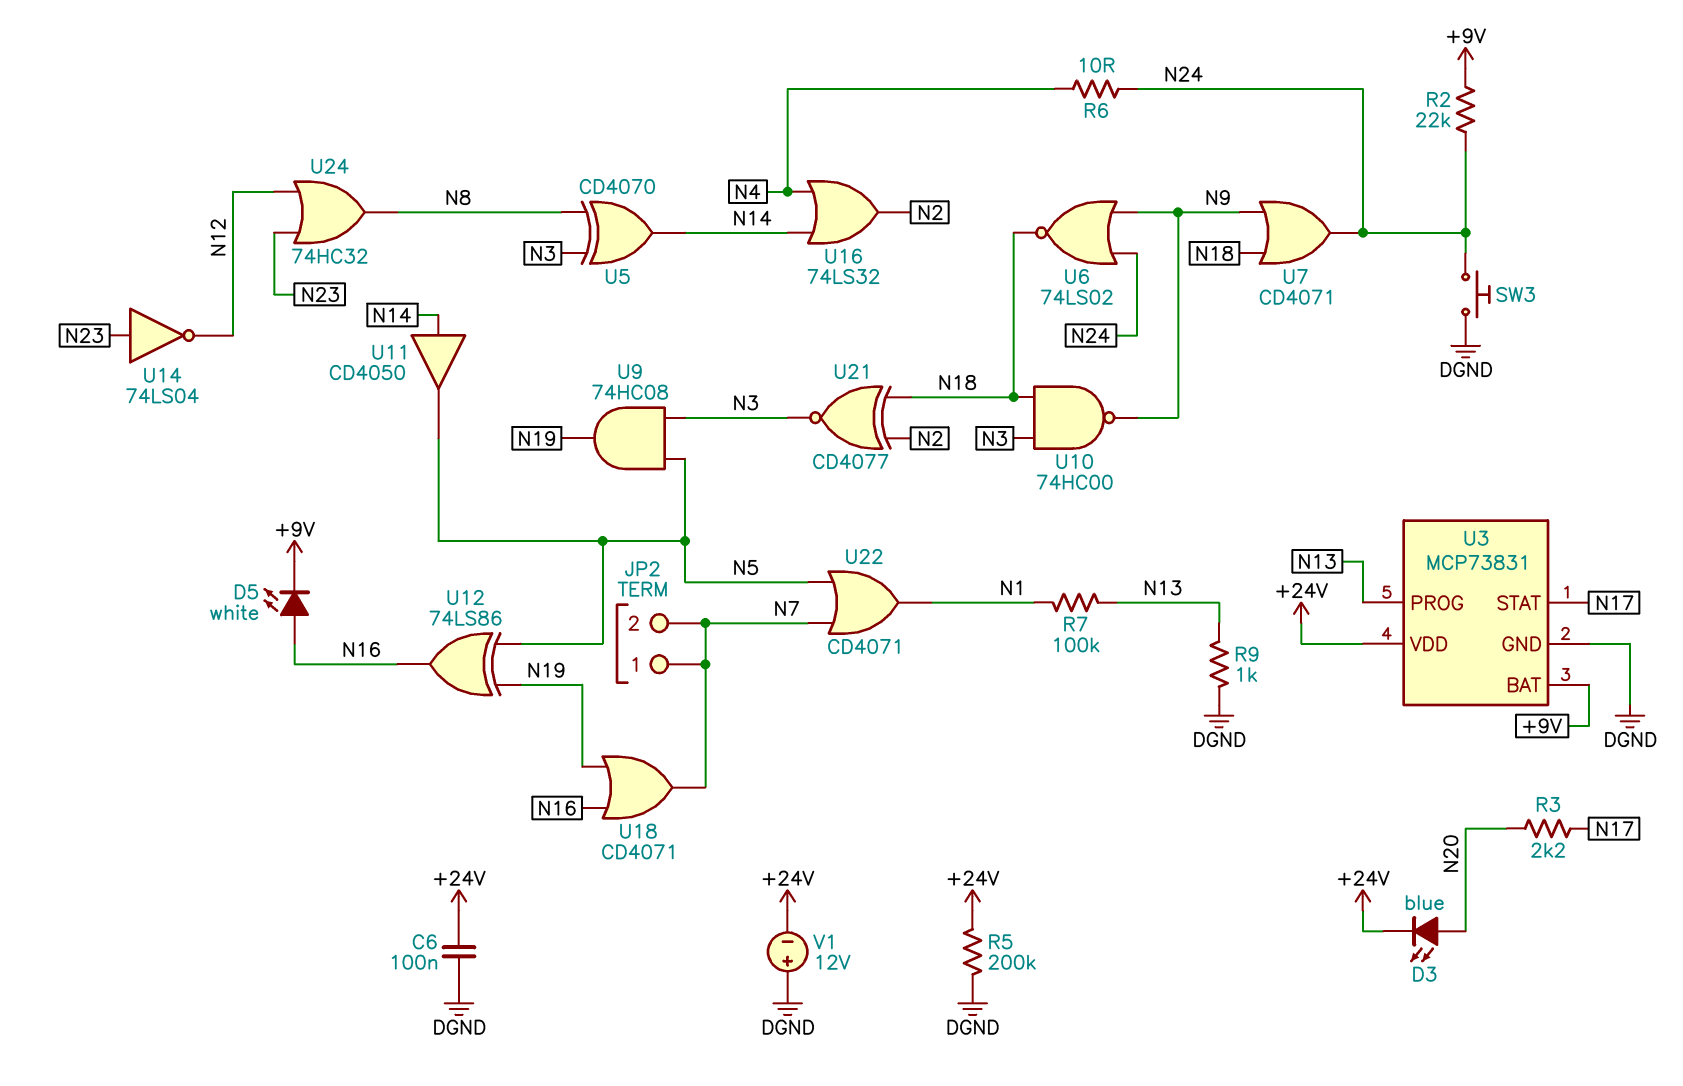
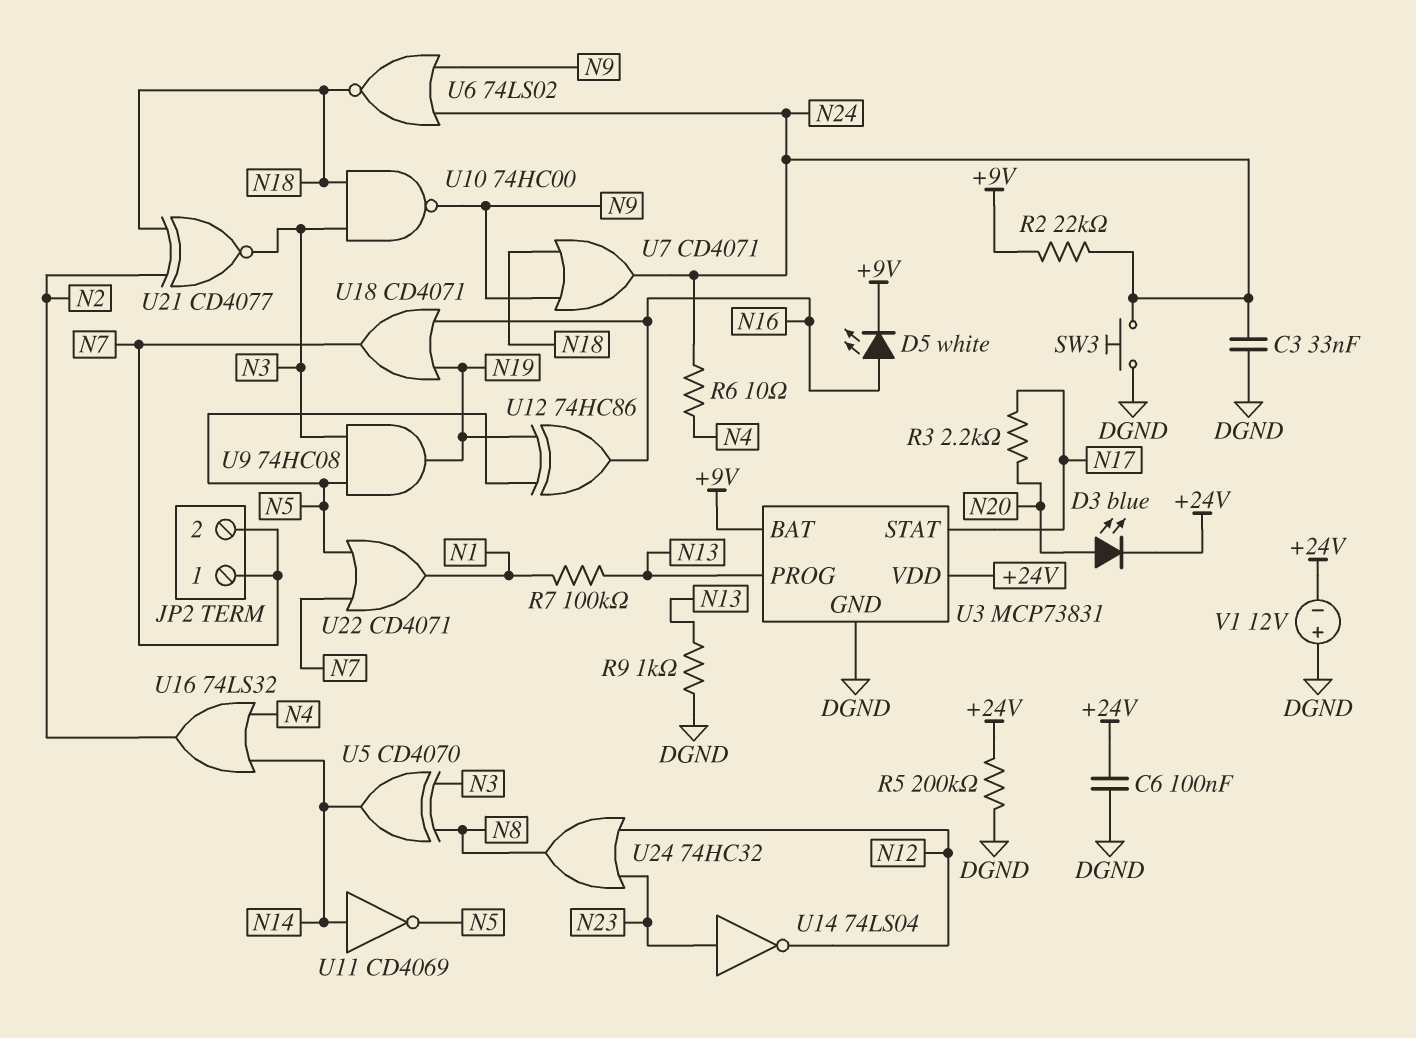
C3: none -> 33nF (DGND, N24)
U11: buffer CD4050 (in N14, out N5) -> NOT CD4069 (in N14, out N5)
U12: XOR 74LS86 (in N5, in N19, out N16) -> XOR 74HC86 (in N5, in N19, out N16)

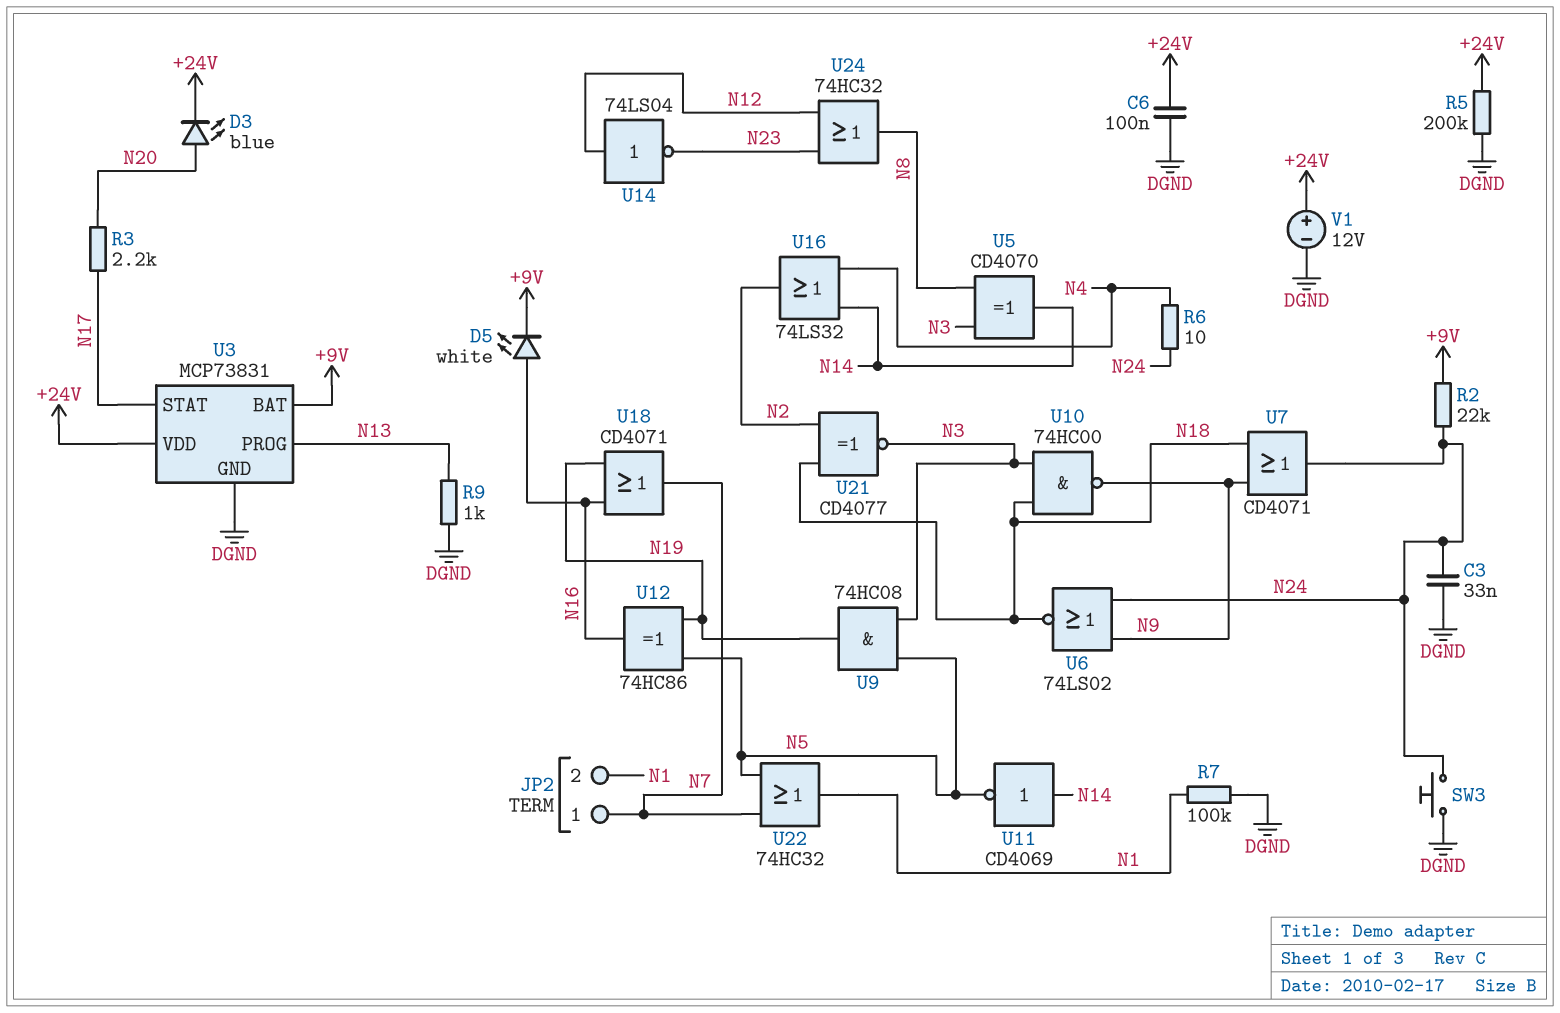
JP2 pin 2: N7 -> N1
R7: 100k (N1, N13) -> 100k (DGND, N1)
U14: NOT 74LS04 (in N23, out N12) -> NOT 74LS04 (in N12, out N23)
U22: OR CD4071 (in N5, in N7, out N1) -> OR 74HC32 (in N5, in N7, out N1)
V1: 12V (plus DGND, minus +24V) -> 12V (plus +24V, minus DGND)

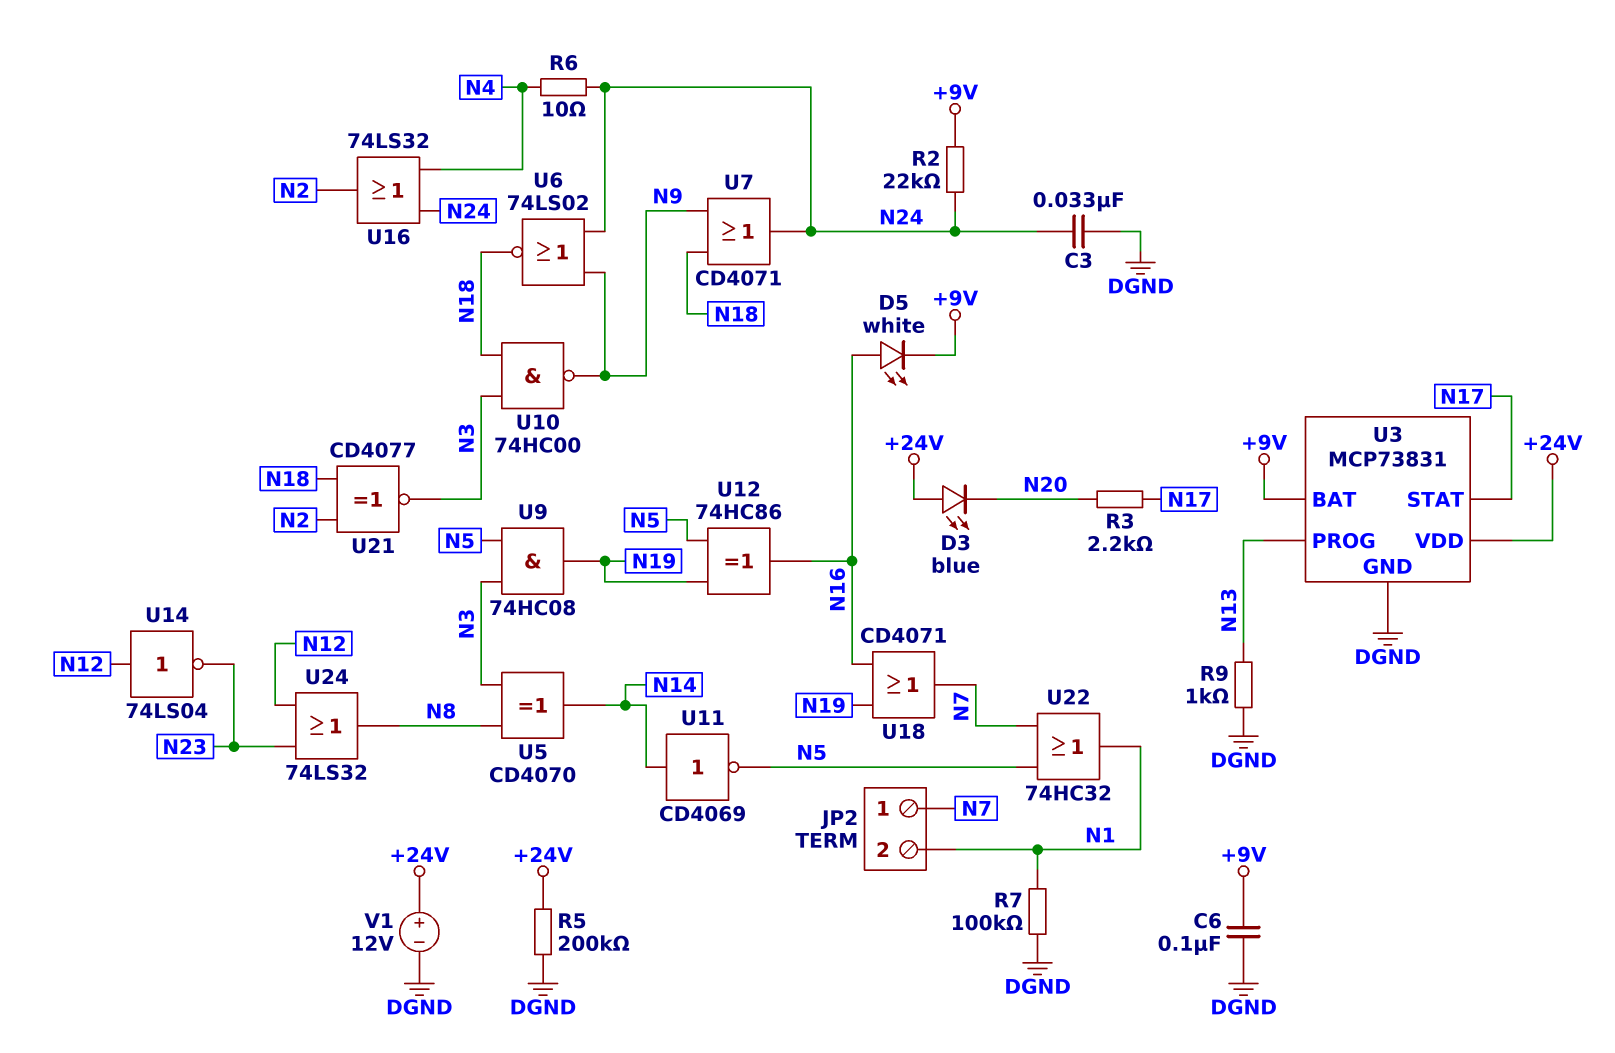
C6: 100nF (+24V, DGND) -> 100nF (+9V, DGND)
D3: LED blue (A N20, K +24V) -> LED blue (A +24V, K N20)
SW3: button (DGND, N24) -> none
U16: OR 74LS32 (in N4, in N14, out N2) -> OR 74LS32 (in N4, in N24, out N2)
U24: OR 74HC32 (in N12, in N23, out N8) -> OR 74LS32 (in N12, in N23, out N8)

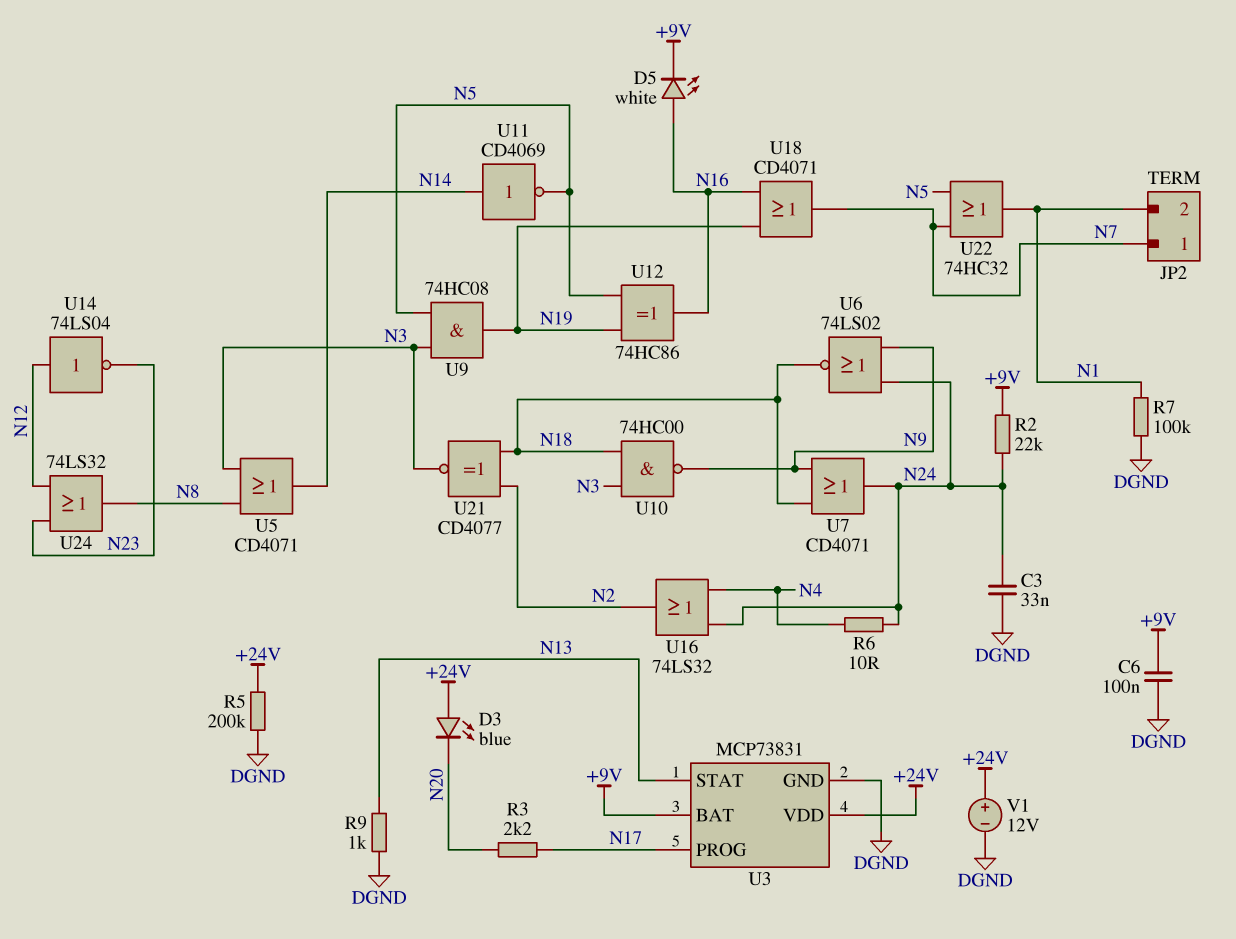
U3 pin PROG: N13 -> N17
U3 pin STAT: N17 -> N13
U5: XOR CD4070 (in N3, in N8, out N14) -> OR CD4071 (in N3, in N8, out N14)

